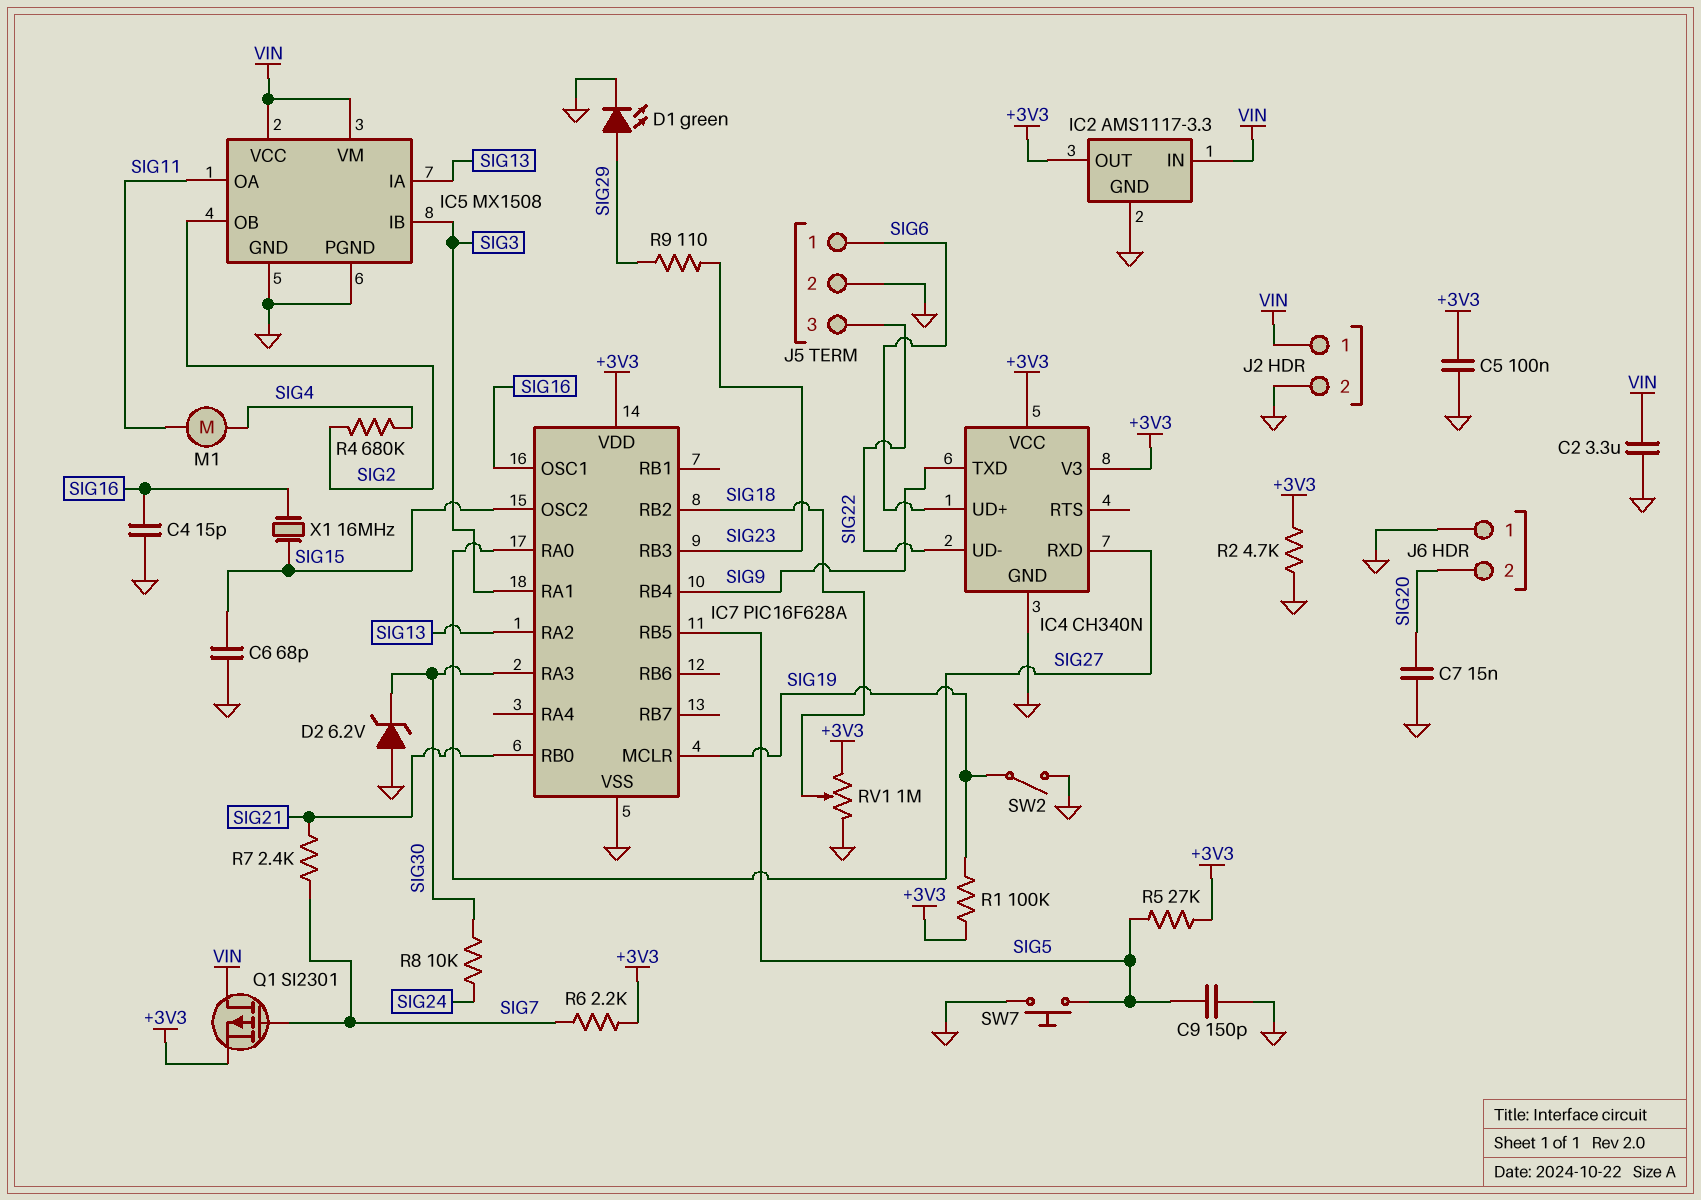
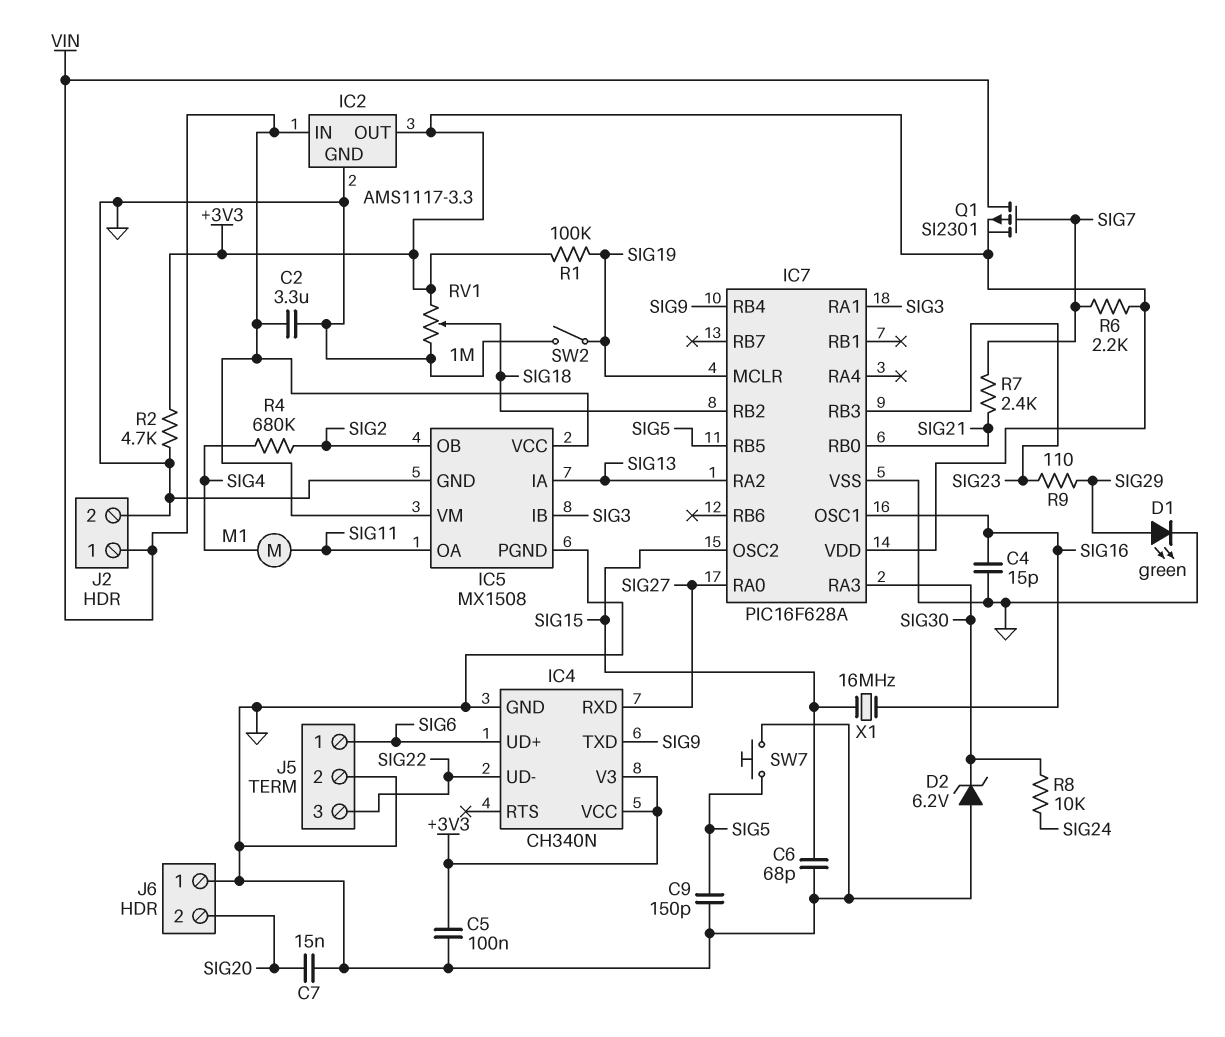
R5: 27k (+3V3, SIG5) -> none

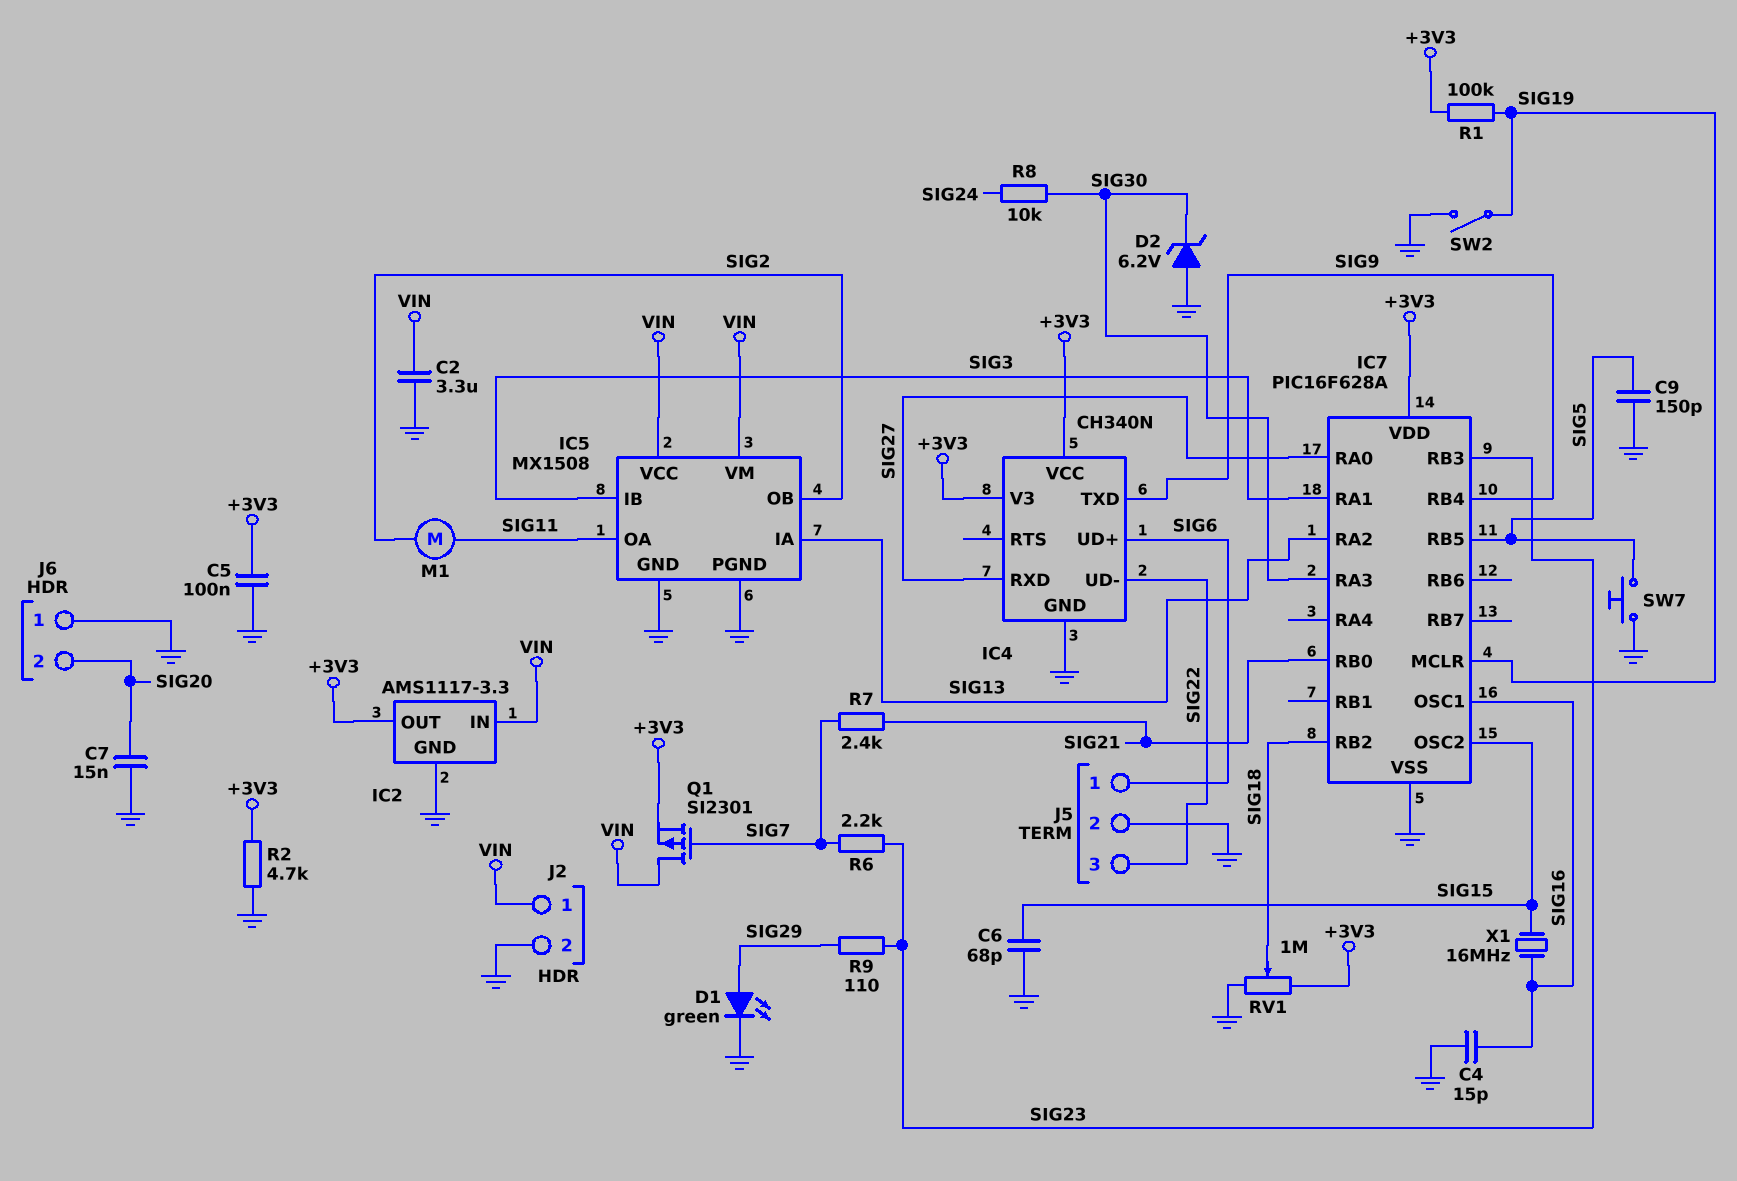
M1: motor (SIG4, SIG11) -> motor (SIG2, SIG11)
R4: 680k (SIG2, SIG4) -> none
R6: 2.2k (+3V3, SIG7) -> 2.2k (SIG7, SIG23)

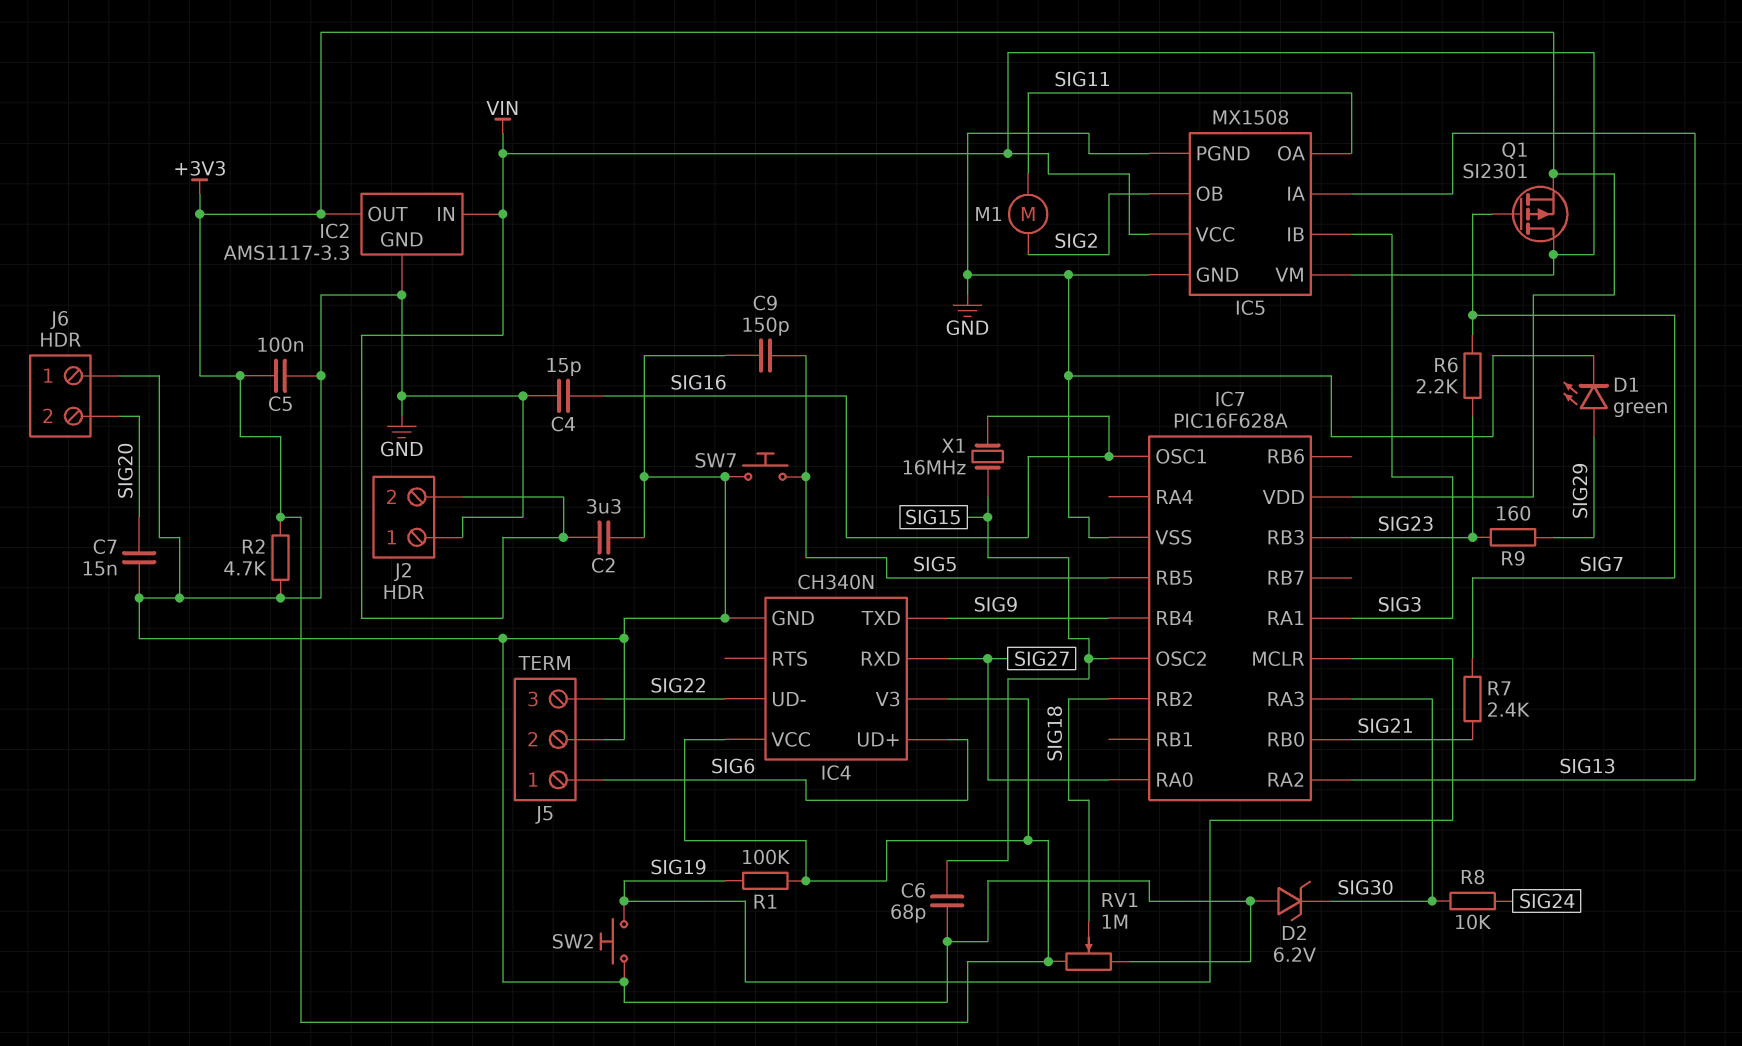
J2 pin 1: VIN -> GND
J2 pin 2: GND -> VIN
R9: 110 (SIG23, SIG29) -> 160 (SIG23, SIG29)
SW2: switch (GND, SIG19) -> button (GND, SIG19)

